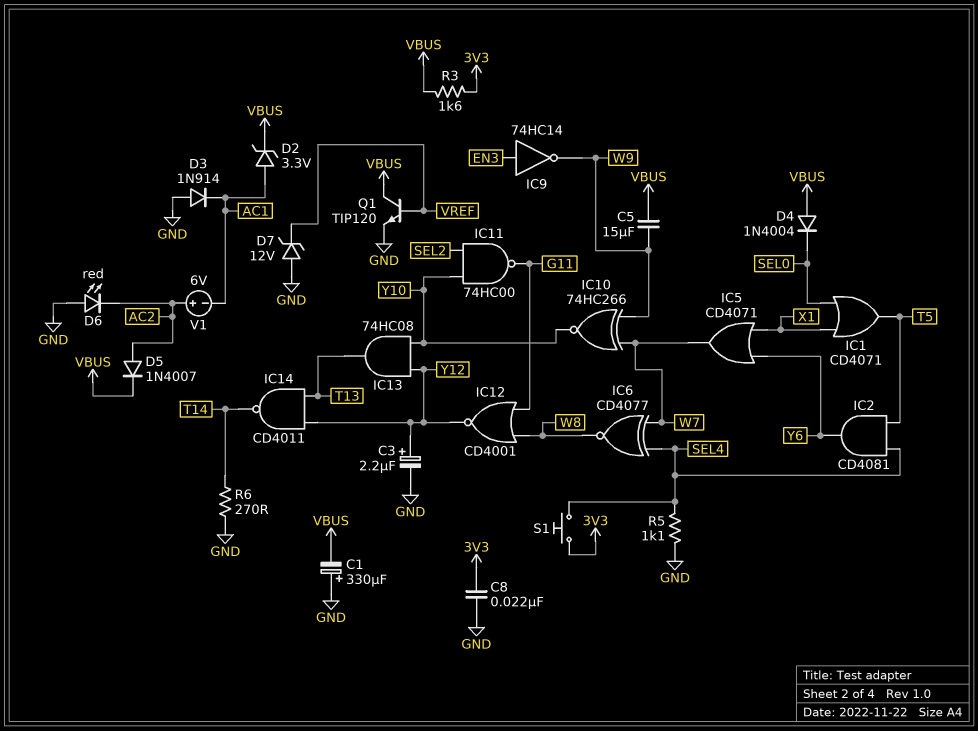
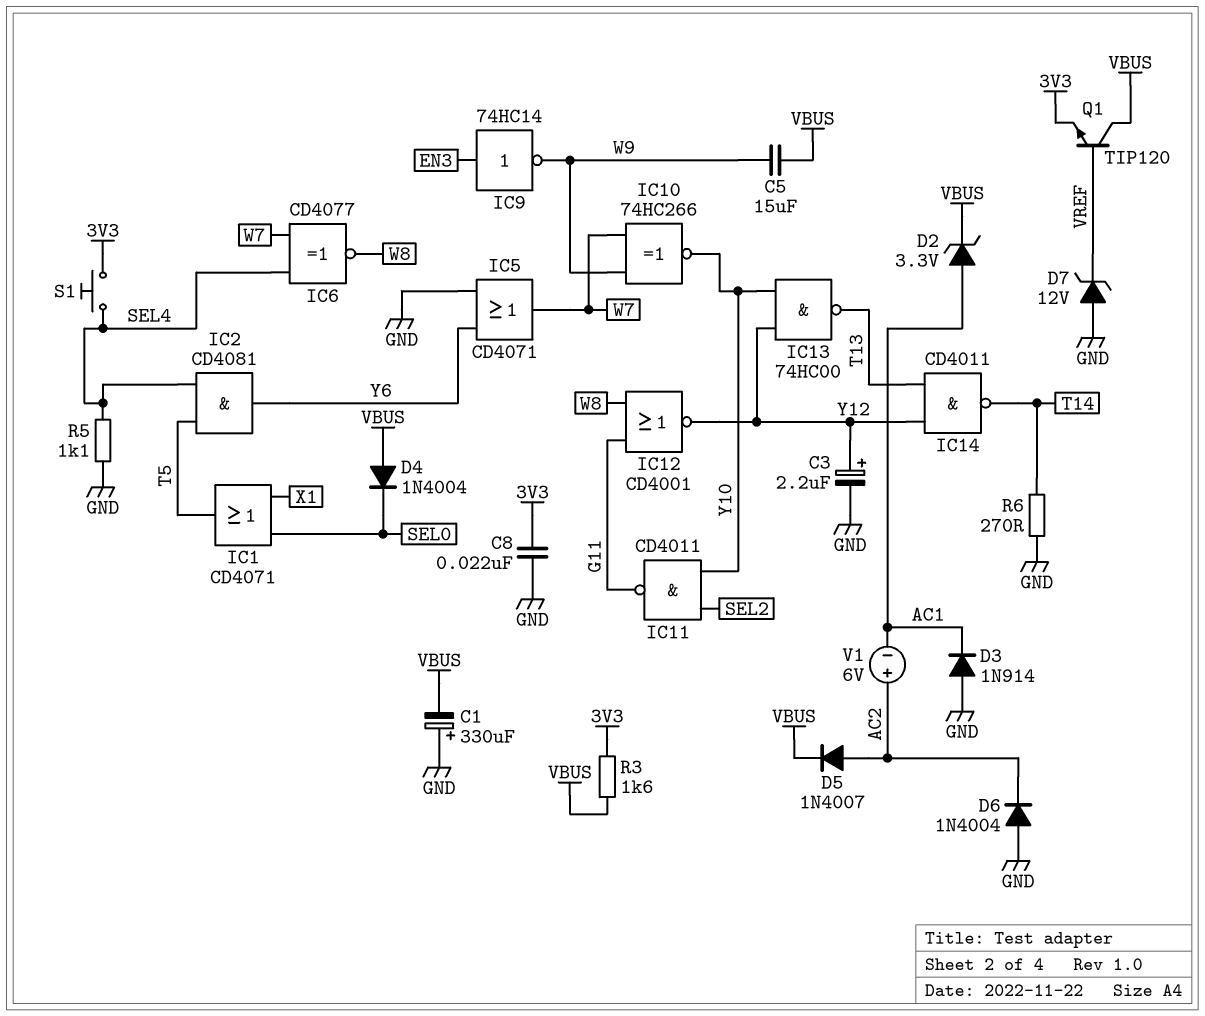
D6: LED red (A GND, K AC2) -> diode 1N4004 (A GND, K AC2)
IC5: OR CD4071 (in X1, in Y6, out W7) -> OR CD4071 (in GND, in Y6, out W7)
IC11: NAND 74HC00 (in SEL2, in Y10, out G11) -> NAND CD4011 (in SEL2, in Y10, out G11)
IC13: AND 74HC08 (in Y10, in Y12, out T13) -> NAND 74HC00 (in Y10, in Y12, out T13)
Q1: NPN TIP120 (B VREF, C VBUS, E GND) -> NPN TIP120 (B VREF, C VBUS, E 3V3)

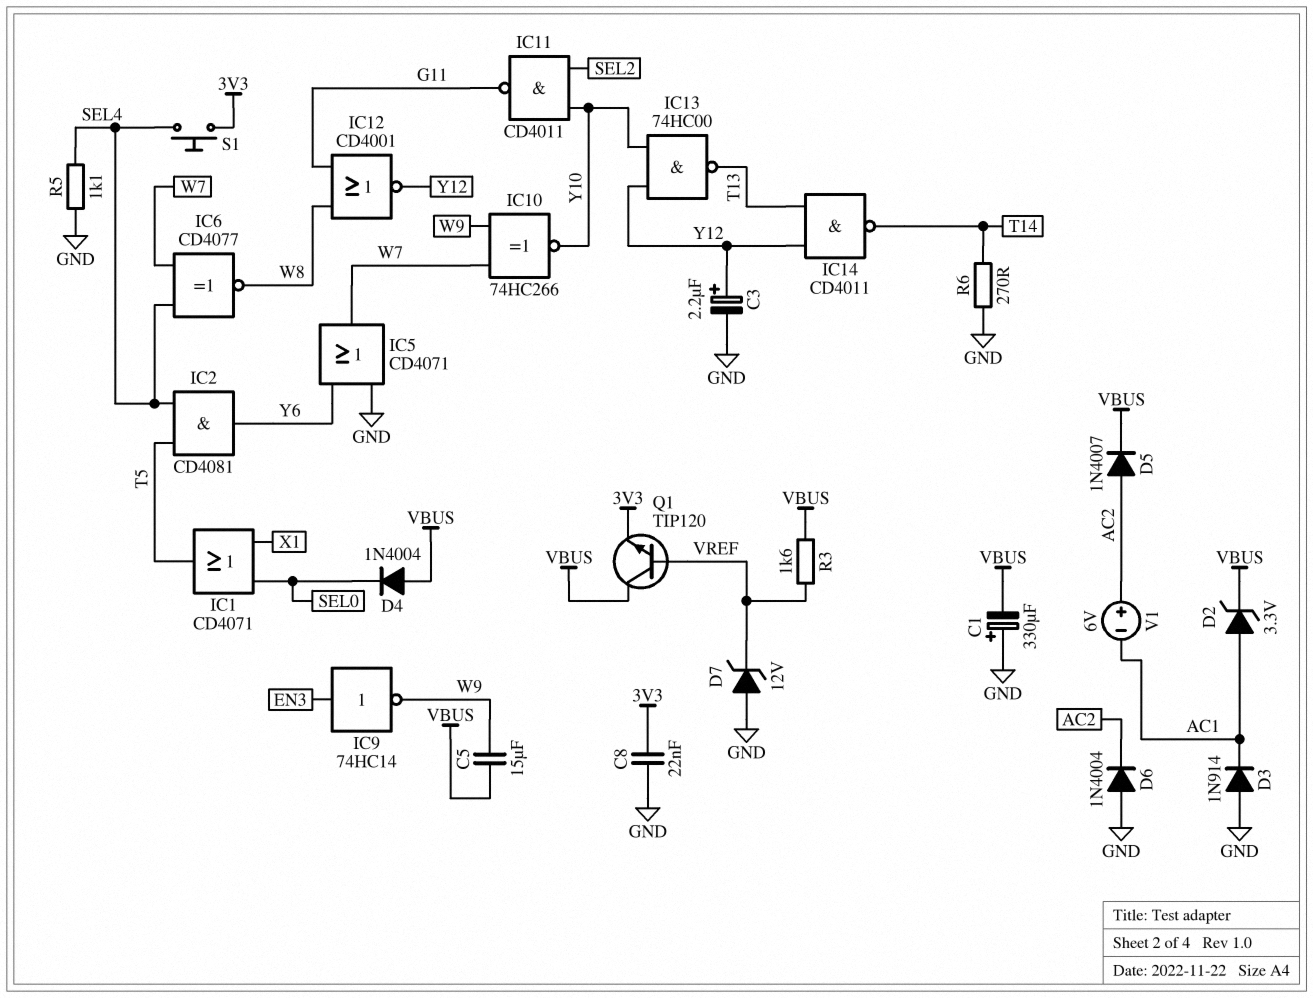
R3: 1.6k (3V3, VBUS) -> 1.6k (VBUS, VREF)

